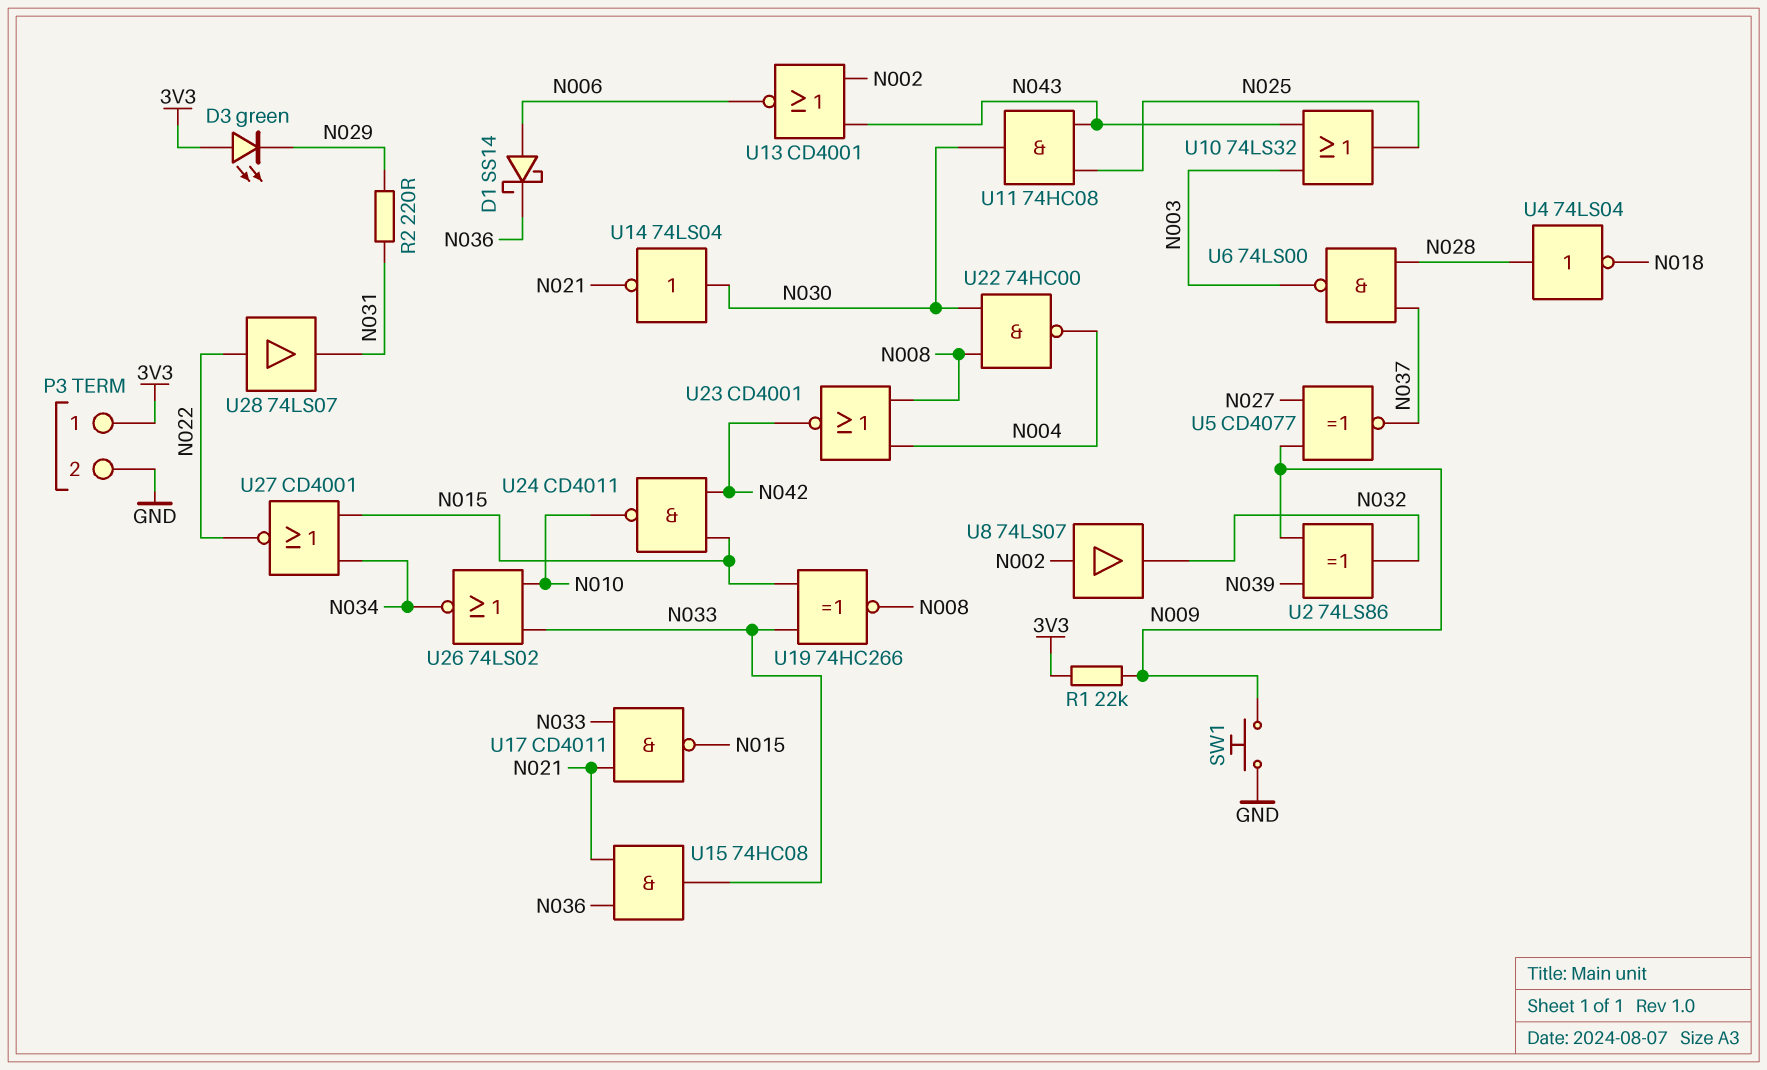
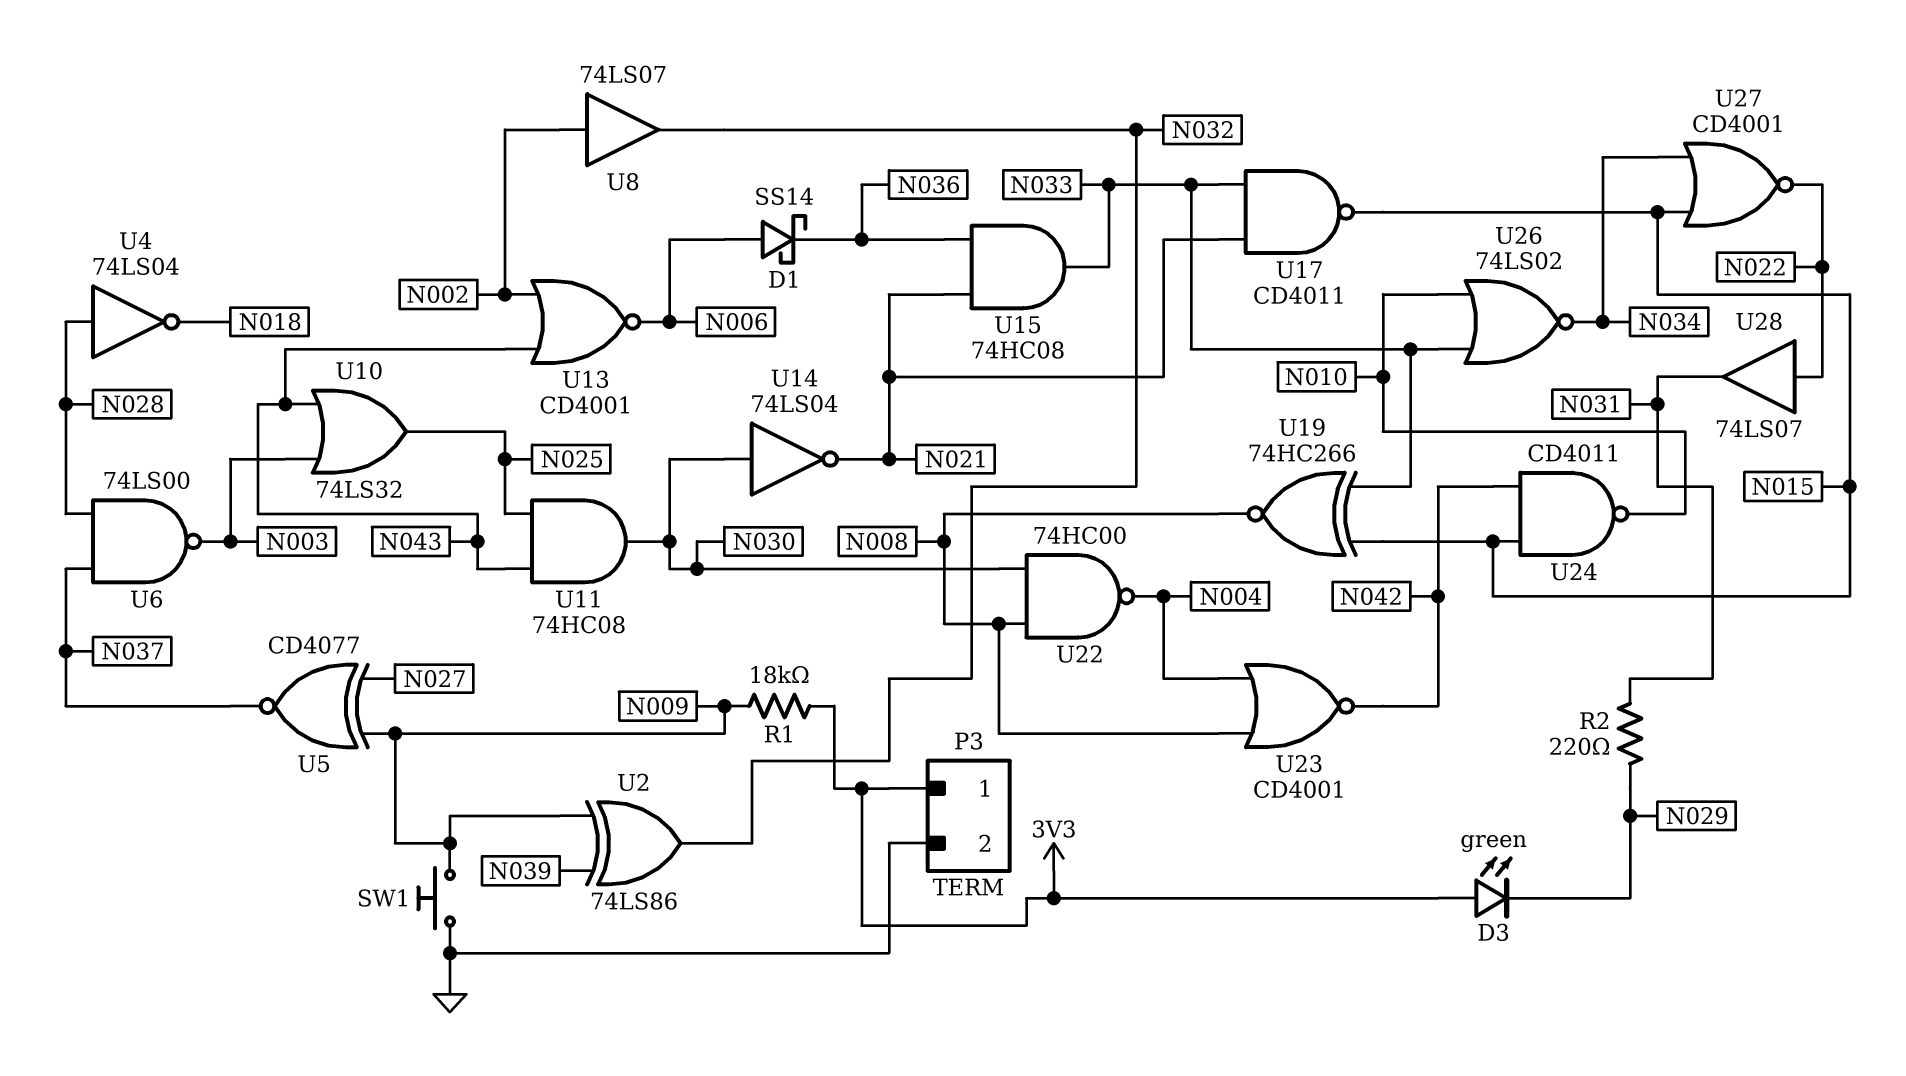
R1: 22k (3V3, N009) -> 18k (3V3, N009)

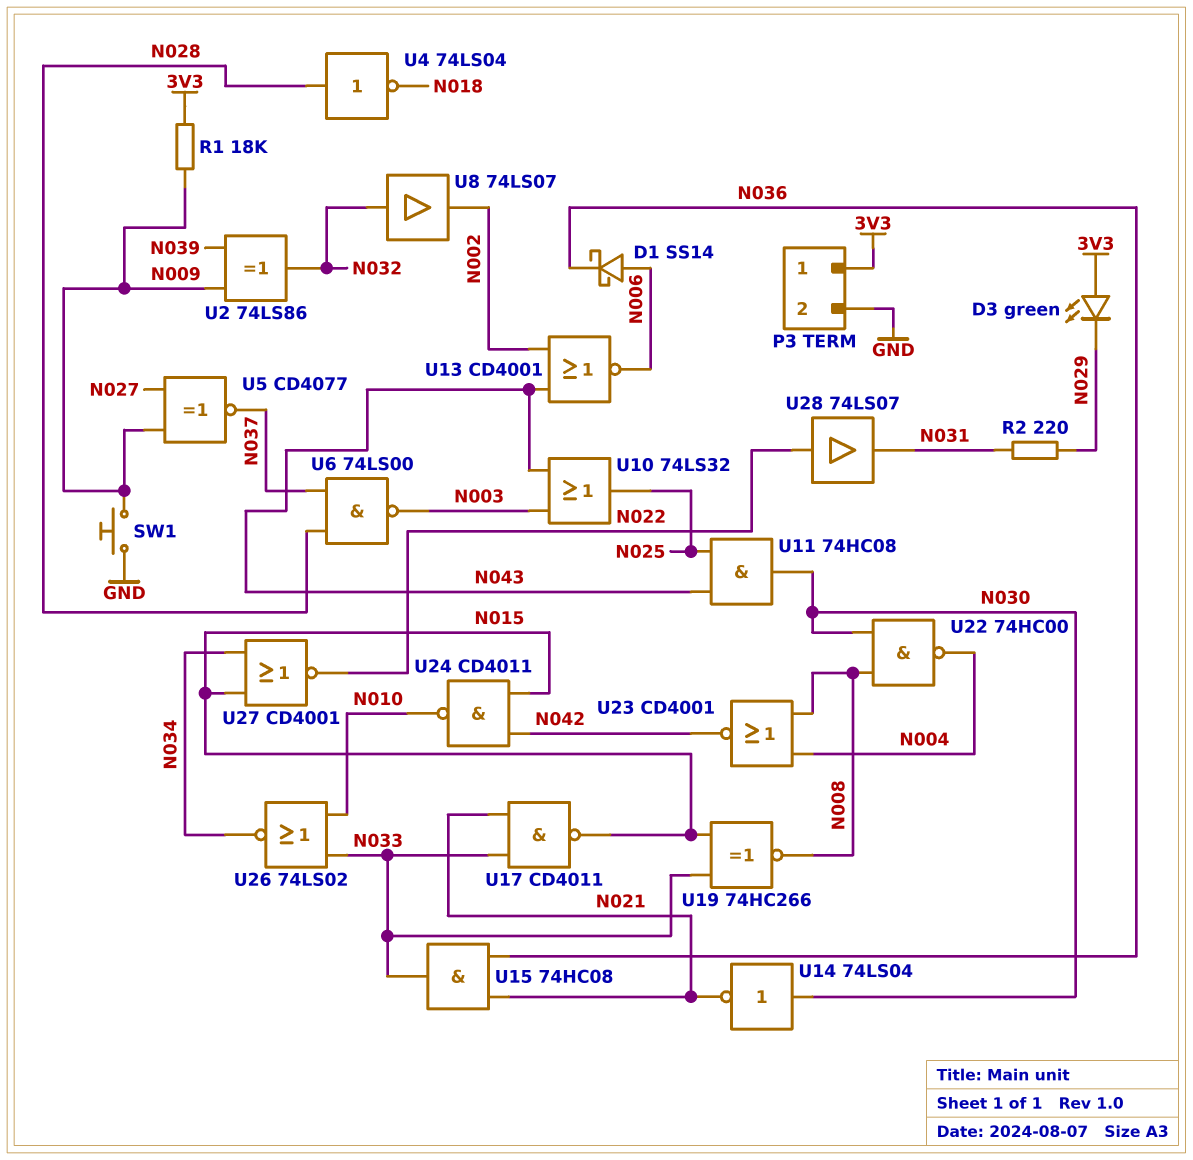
U8: buffer 74LS07 (in N002, out N032) -> buffer 74LS07 (in N032, out N002)

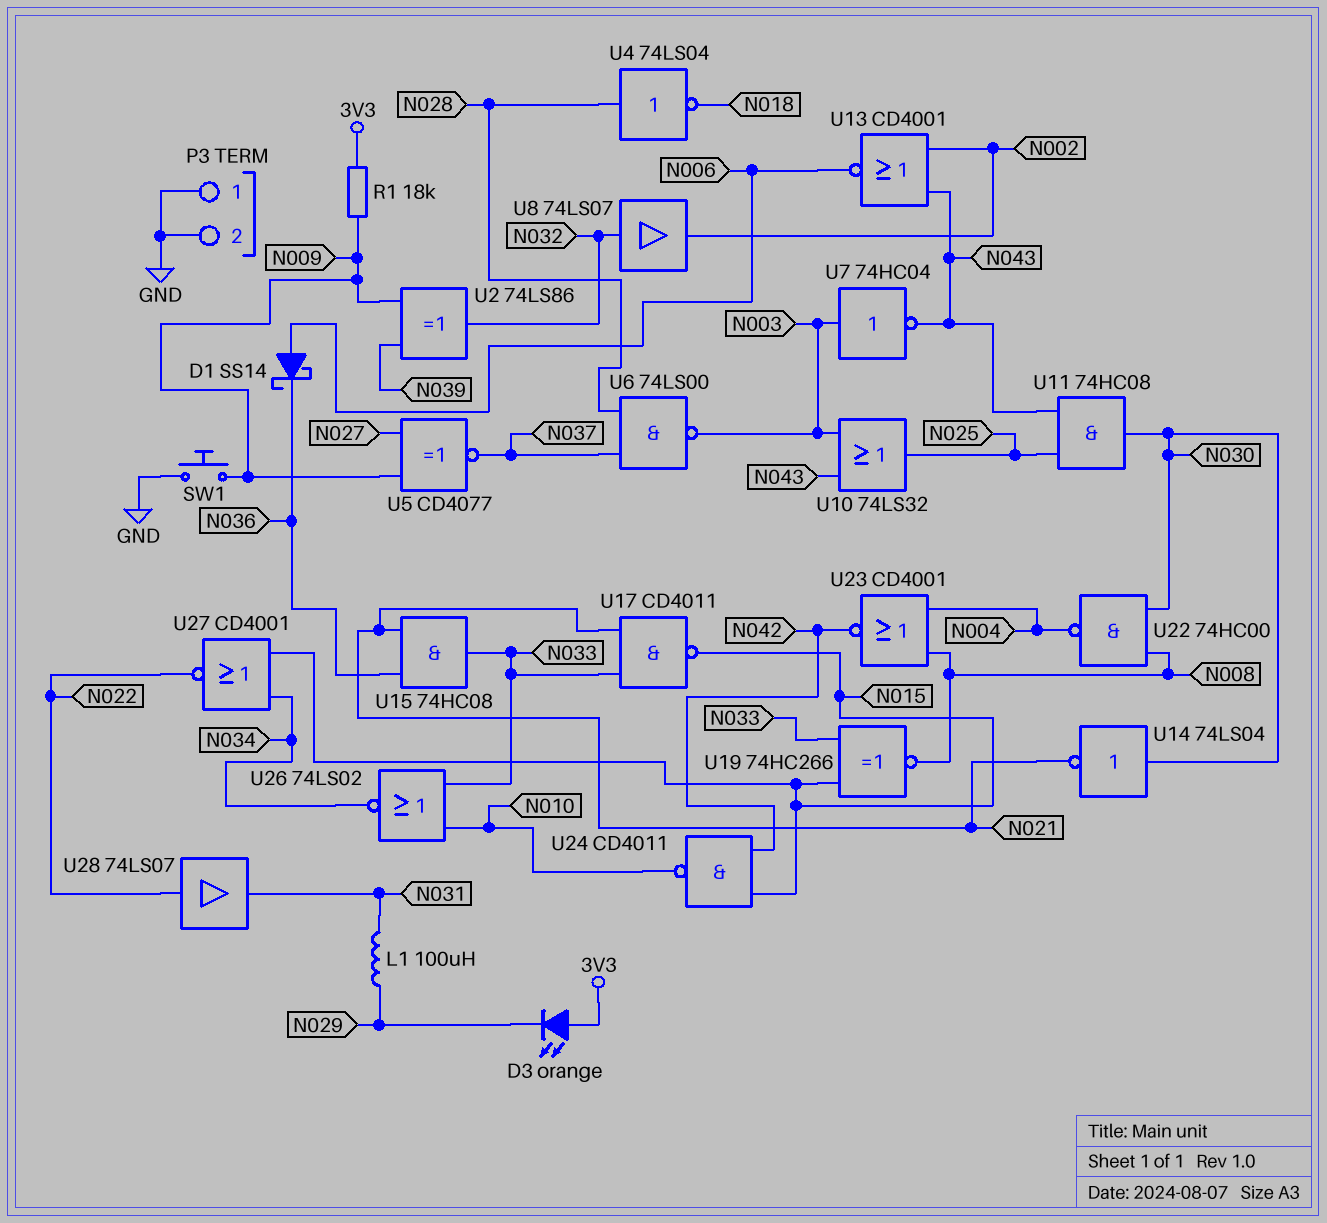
D3: LED green (A 3V3, K N029) -> LED orange (A 3V3, K N029)
L1: none -> 100uH (N029, N031)
P3 pin 1: 3V3 -> GND
R2: 220 (N029, N031) -> none
U7: none -> NOT 74HC04 (in N003, out N043)

